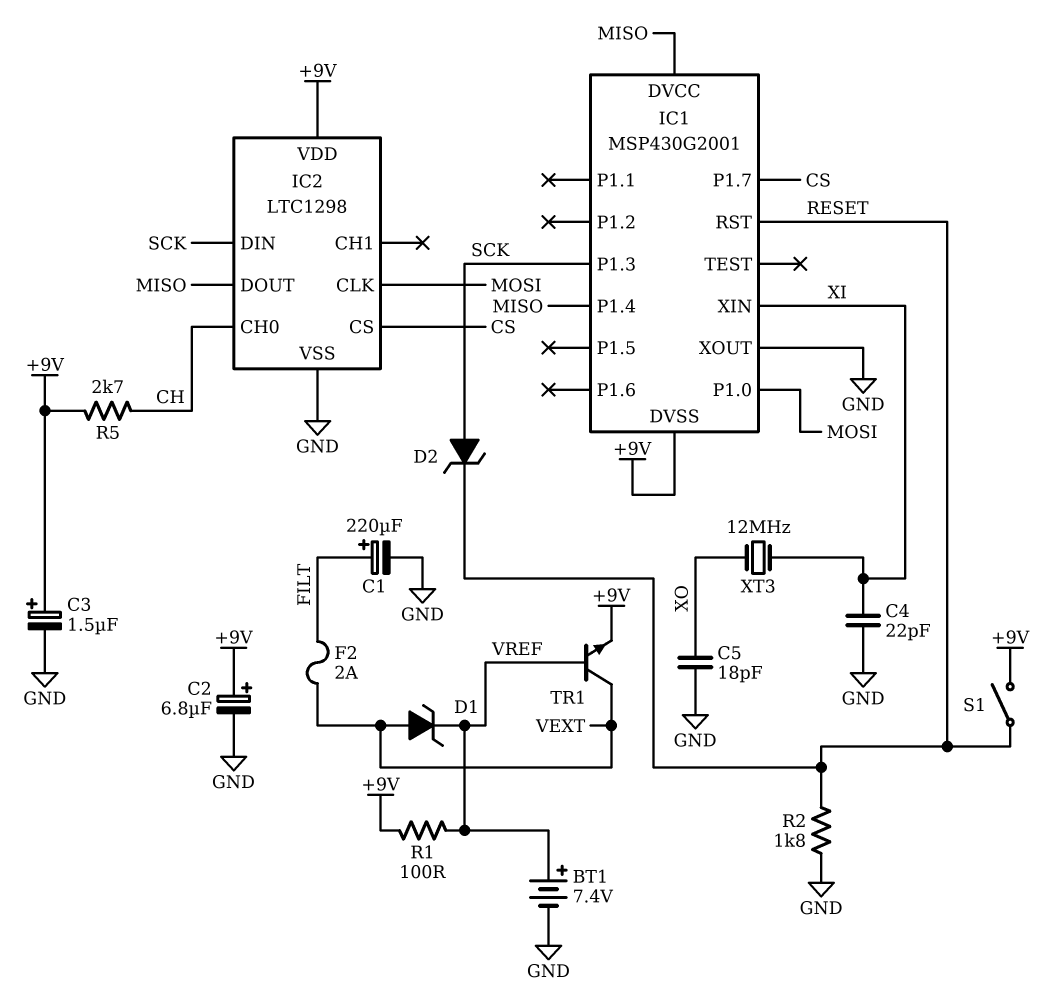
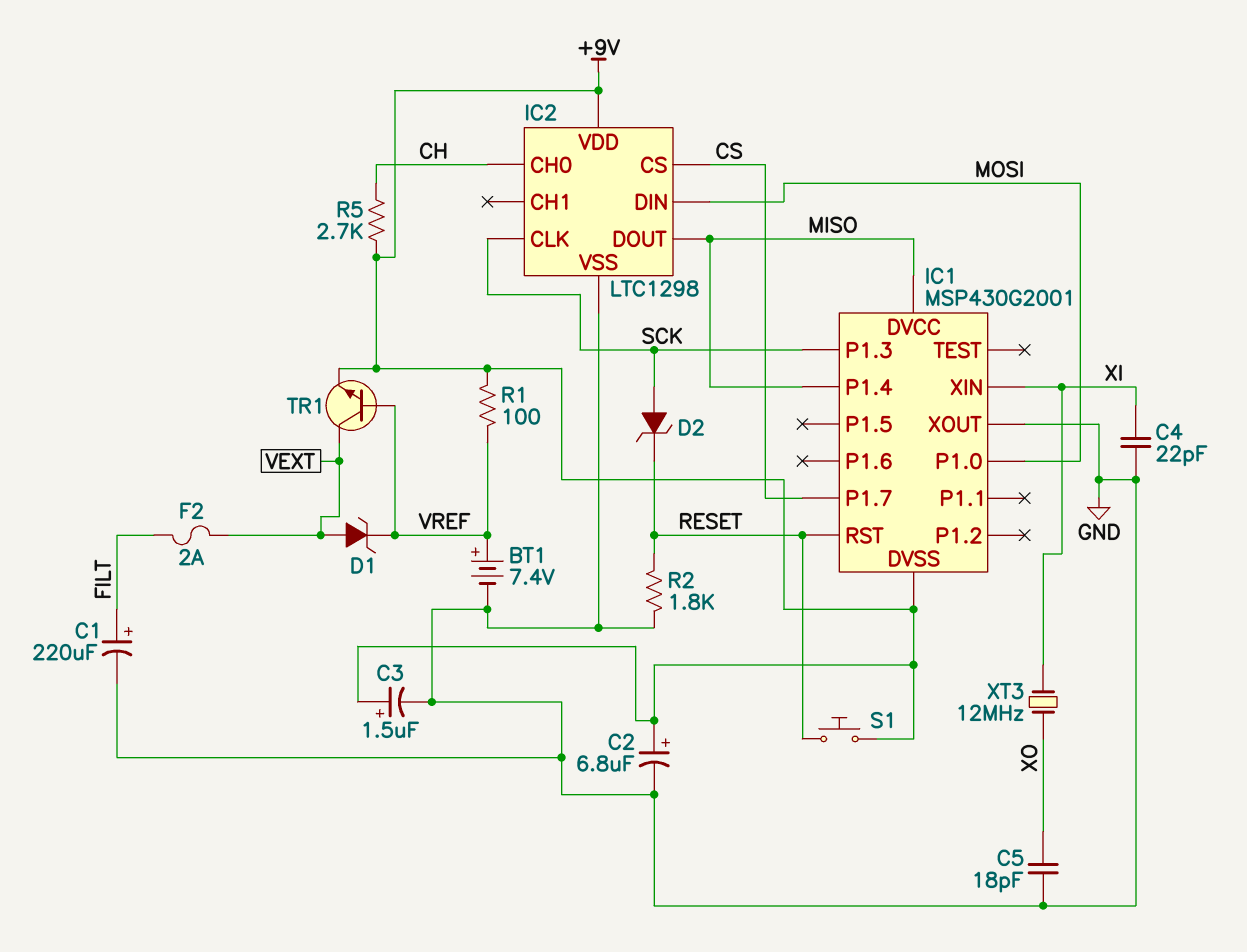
IC2 pin CLK: MOSI -> SCK
IC2 pin DIN: SCK -> MOSI
S1: switch (+9V, RESET) -> button (+9V, RESET)

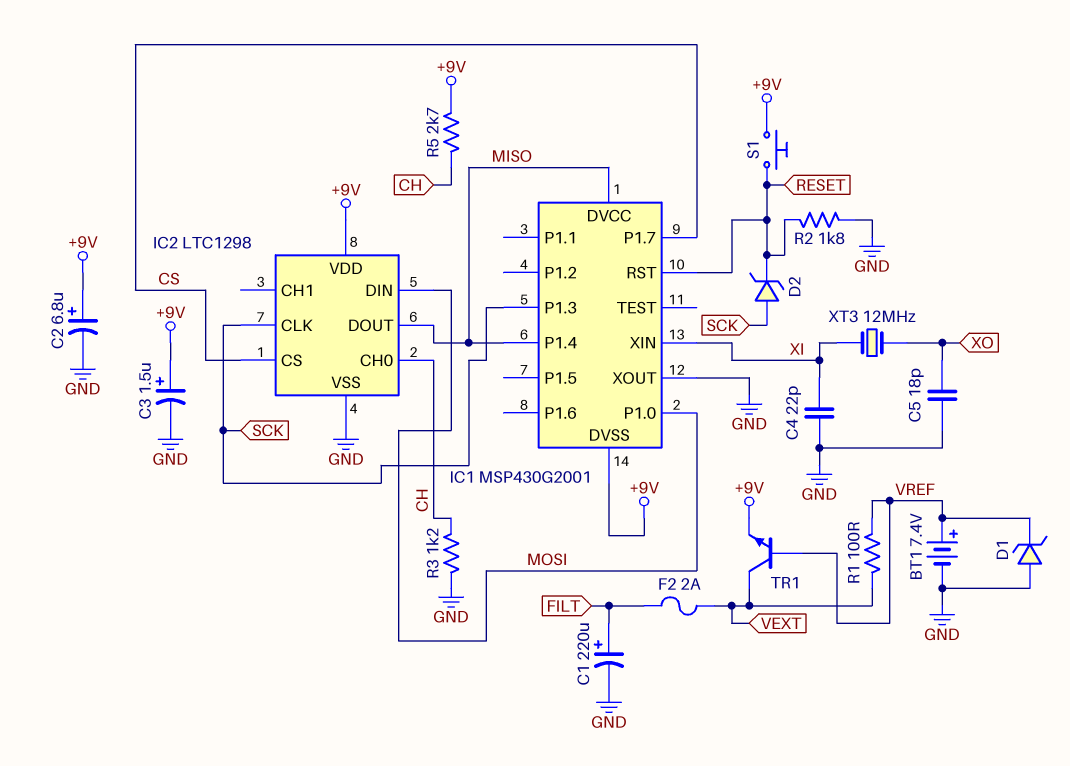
D1: zener (A VEXT, K VREF) -> zener (A GND, K VREF)
R1: 100 (+9V, VREF) -> 100 (VEXT, VREF)
R3: none -> 1.2k (CH, GND)

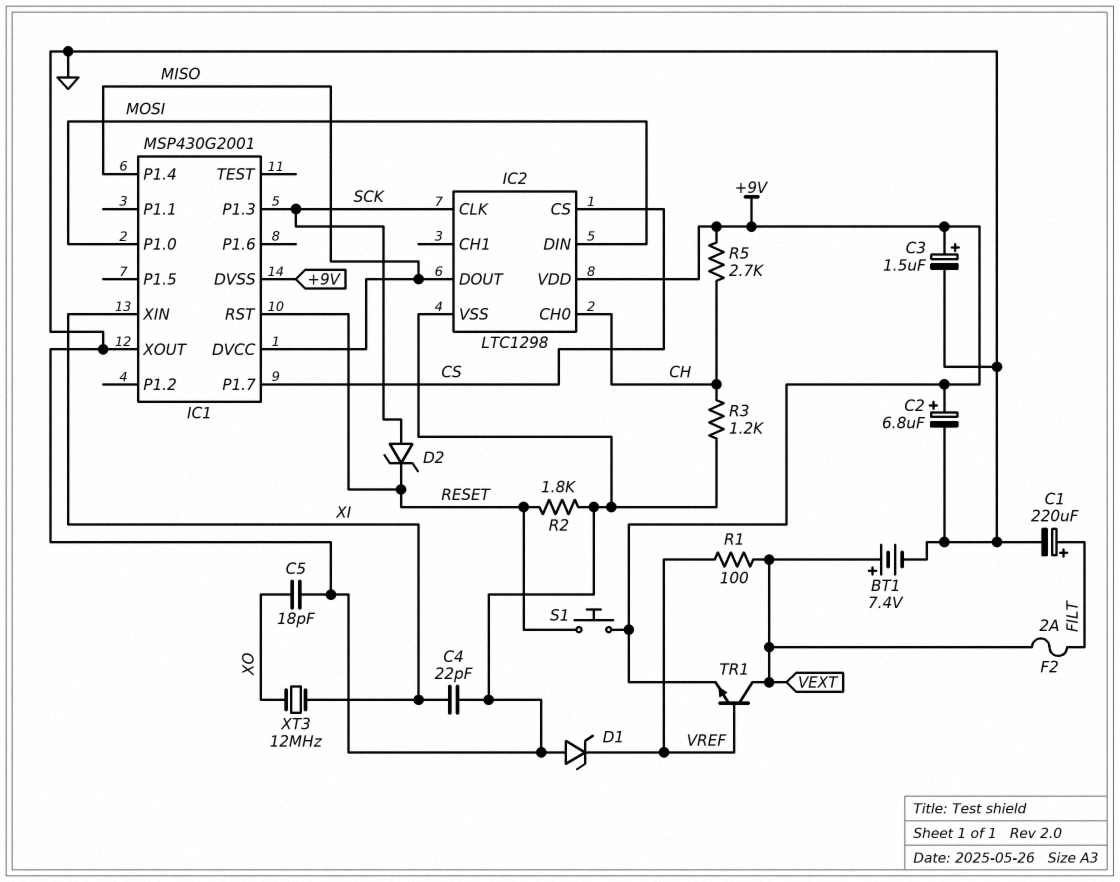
BT1: 7.4V (plus VREF, minus GND) -> 7.4V (plus VEXT, minus GND)

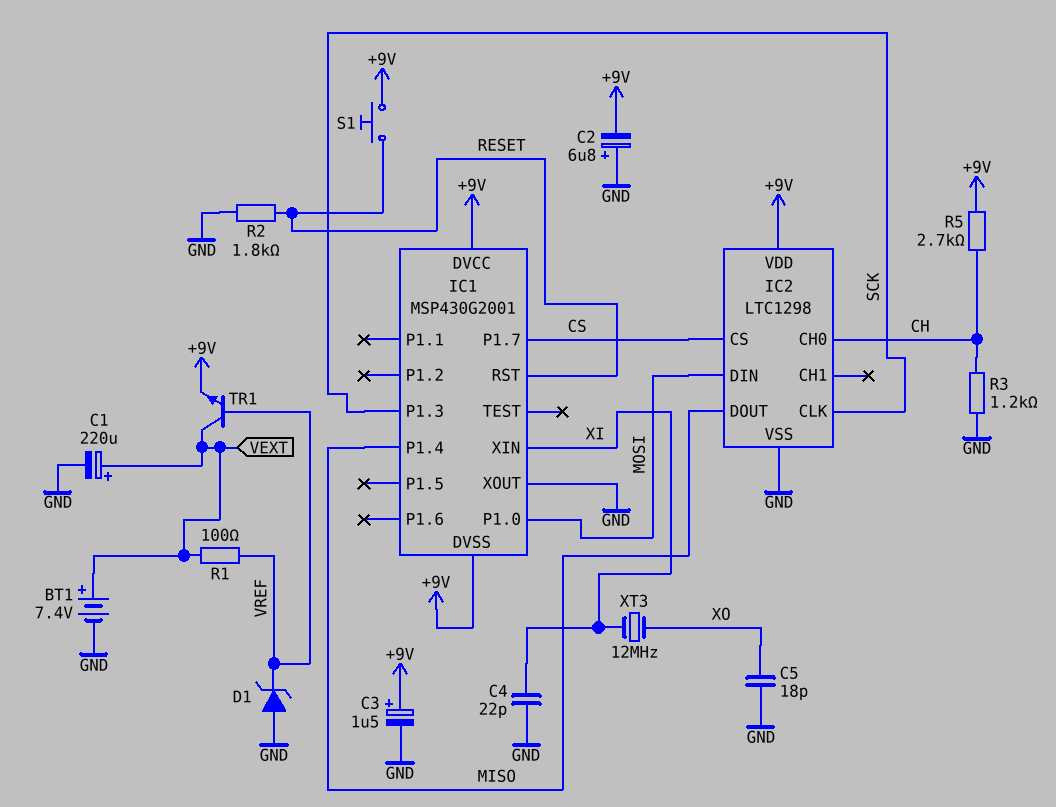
C1: 220uF (plus FILT, minus GND) -> 220uF (plus VEXT, minus GND)
C2: 6.8uF (plus +9V, minus GND) -> 6.8uF (plus GND, minus +9V)
D2: zener (A SCK, K RESET) -> none
F2: 2A (FILT, VEXT) -> none
IC1 pin DVCC: MISO -> +9V

